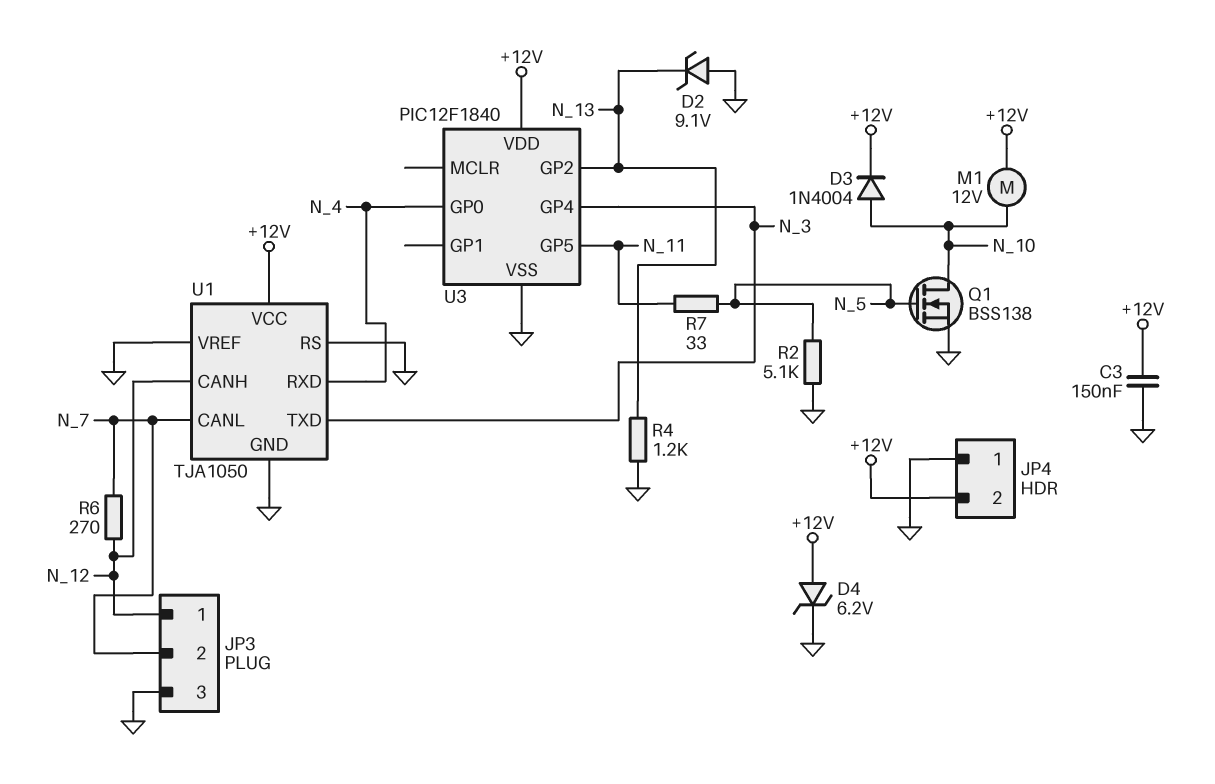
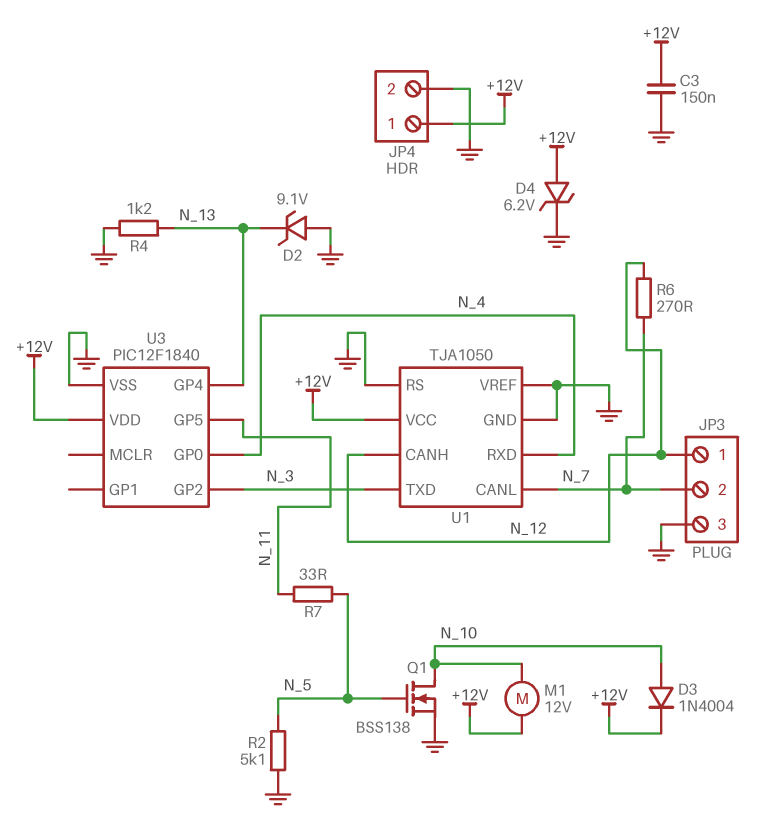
JP4 pin 1: GND -> +12V
JP4 pin 2: +12V -> GND
U3 pin GP2: N_13 -> N_3
U3 pin GP4: N_3 -> N_13

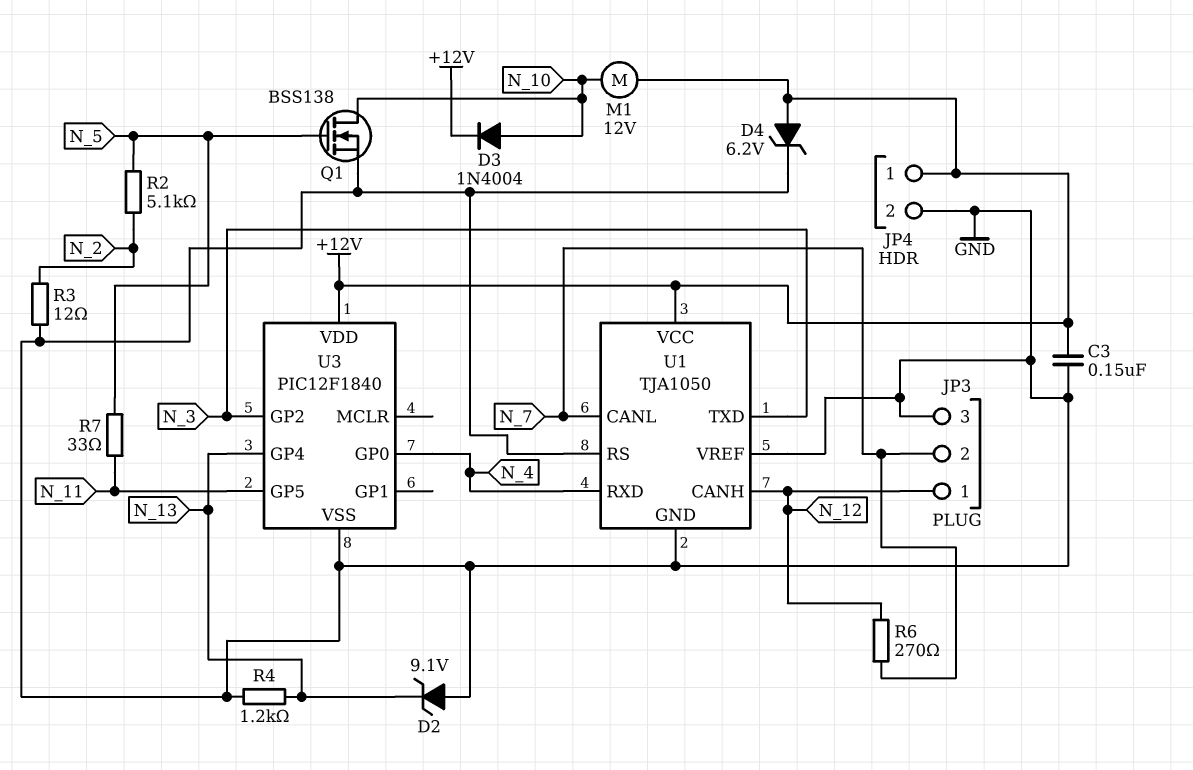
R2: 5.1k (GND, N_5) -> 5.1k (N_2, N_5)
R3: none -> 12 (GND, N_2)

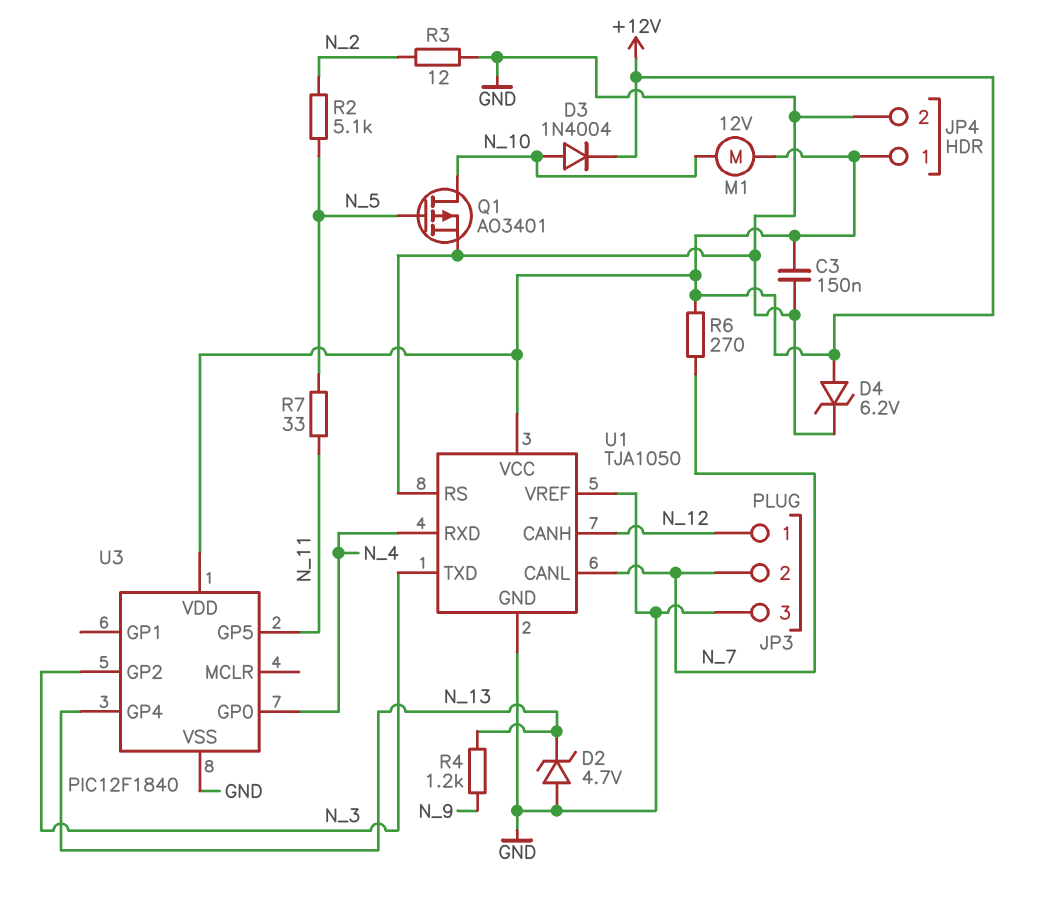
D2: zener 9.1V (A GND, K N_13) -> zener 4.7V (A GND, K N_13)
Q1: NMOS BSS138 (G N_5, D N_10, S GND) -> PMOS AO3401 (G N_5, D N_10, S GND)
R4: 1.2k (GND, N_13) -> 1.2k (N_9, N_13)
R6: 270 (N_7, N_12) -> 270 (+12V, N_7)

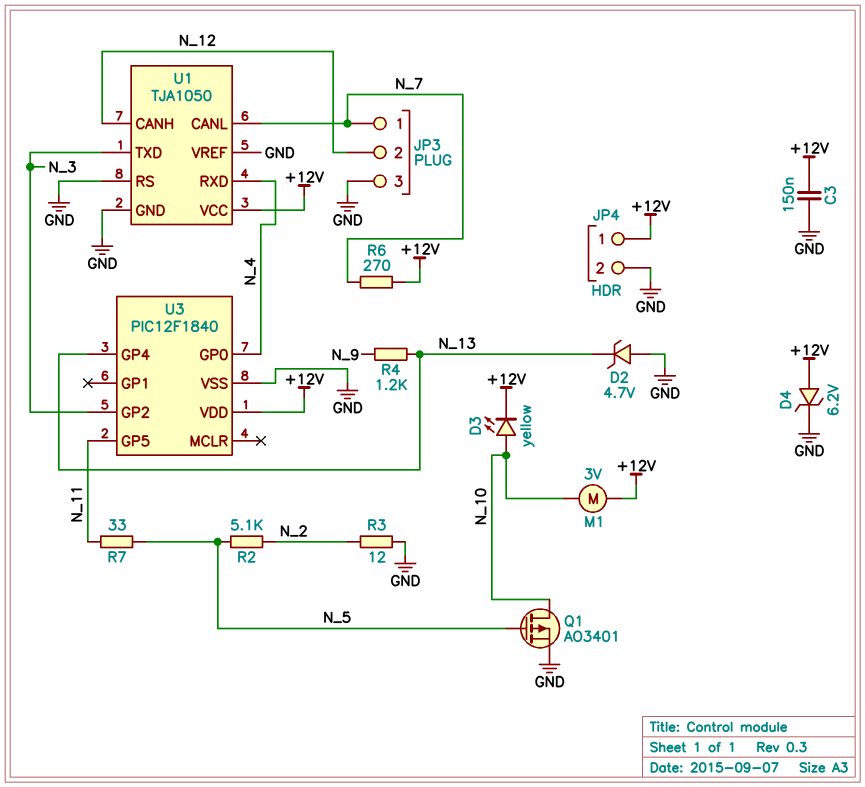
D3: diode 1N4004 (A N_10, K +12V) -> LED yellow (A N_10, K +12V)
JP3 pin 1: N_12 -> N_7
JP3 pin 2: N_7 -> N_12
M1: motor 12V (+12V, N_10) -> motor 3V (+12V, N_10)

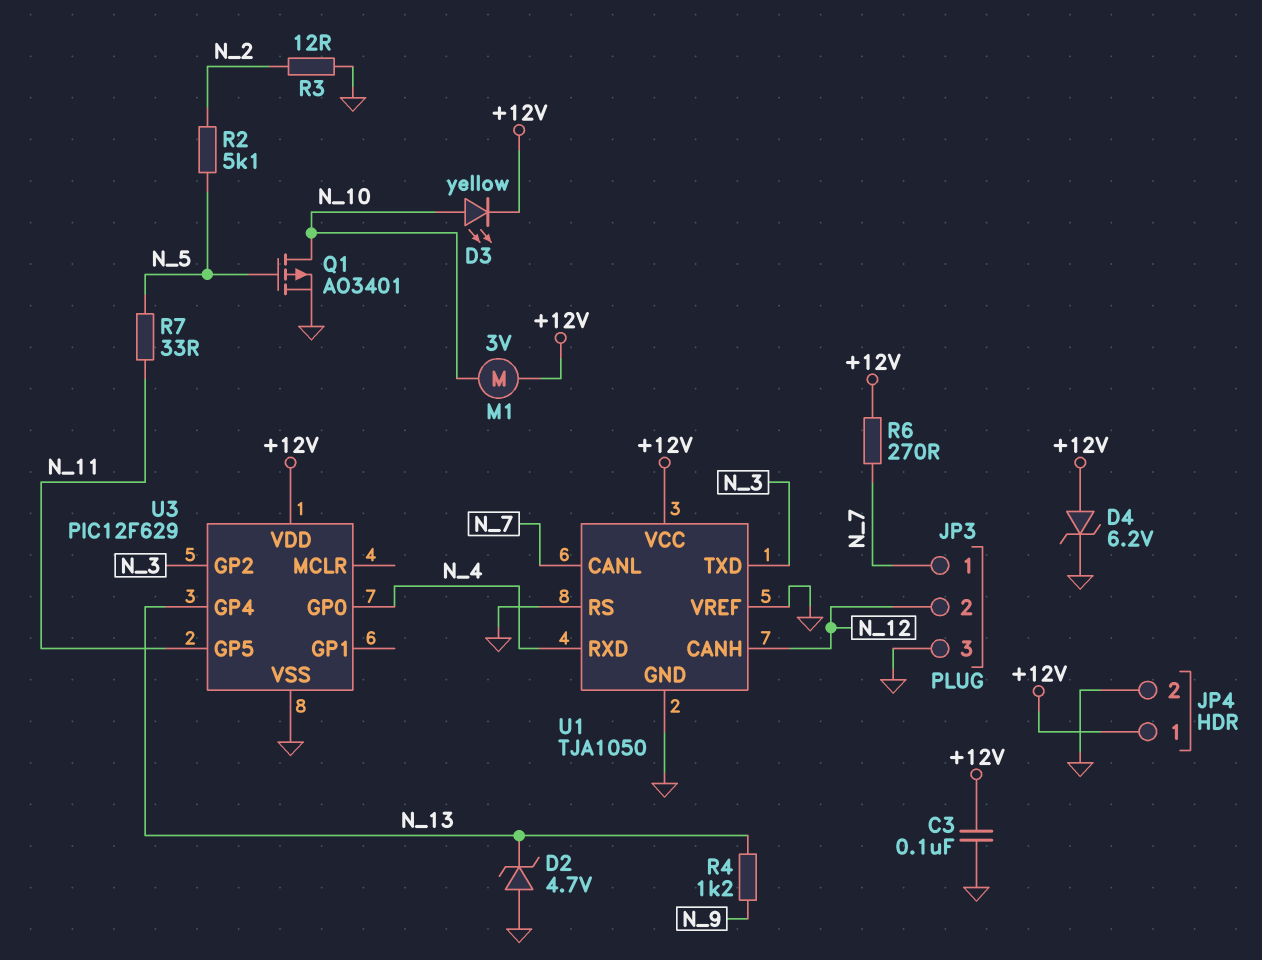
C3: 150nF (+12V, GND) -> 100nF (+12V, GND)
U3: PIC12F1840 -> PIC12F629

